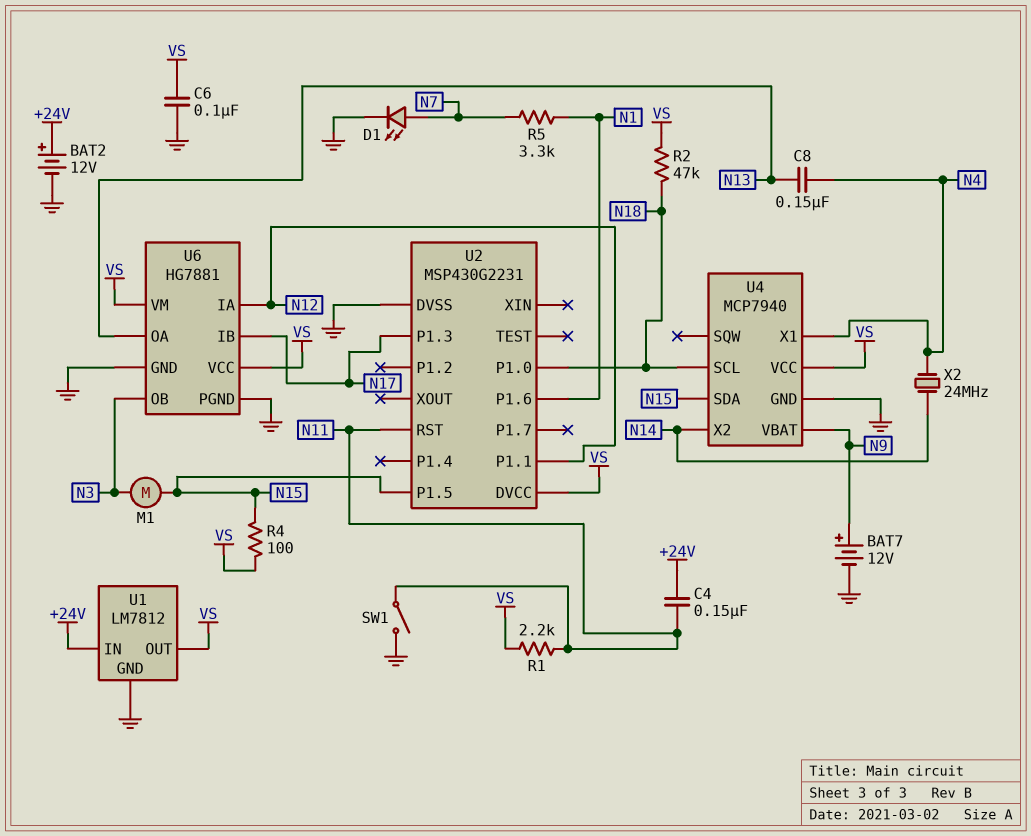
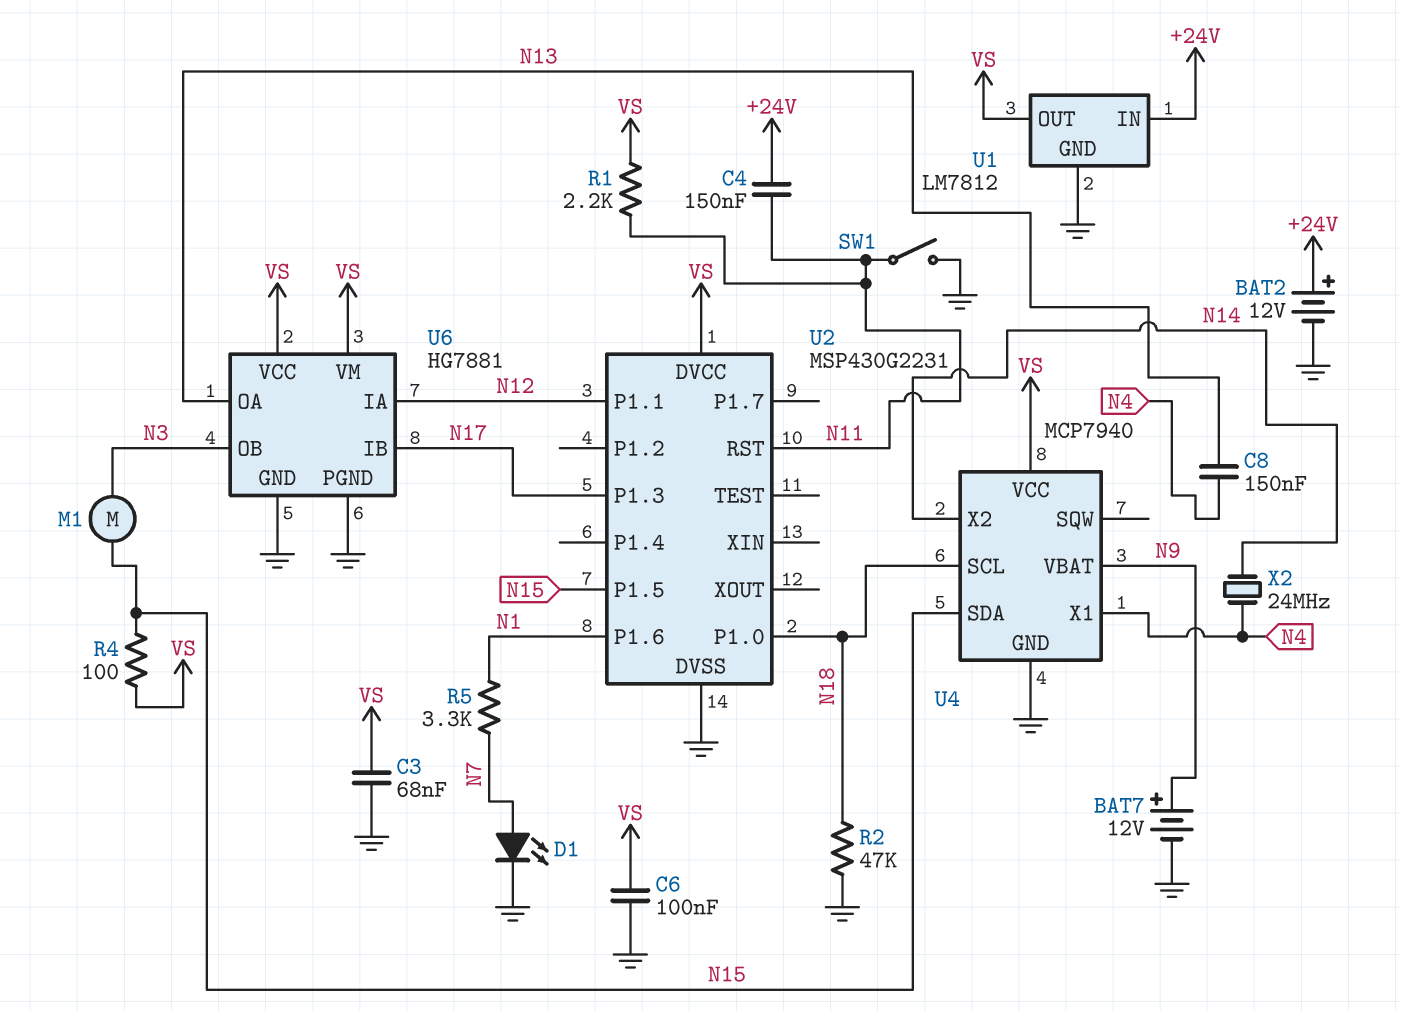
C3: none -> 68nF (GND, VS)
R2: 47k (N18, VS) -> 47k (GND, N18)

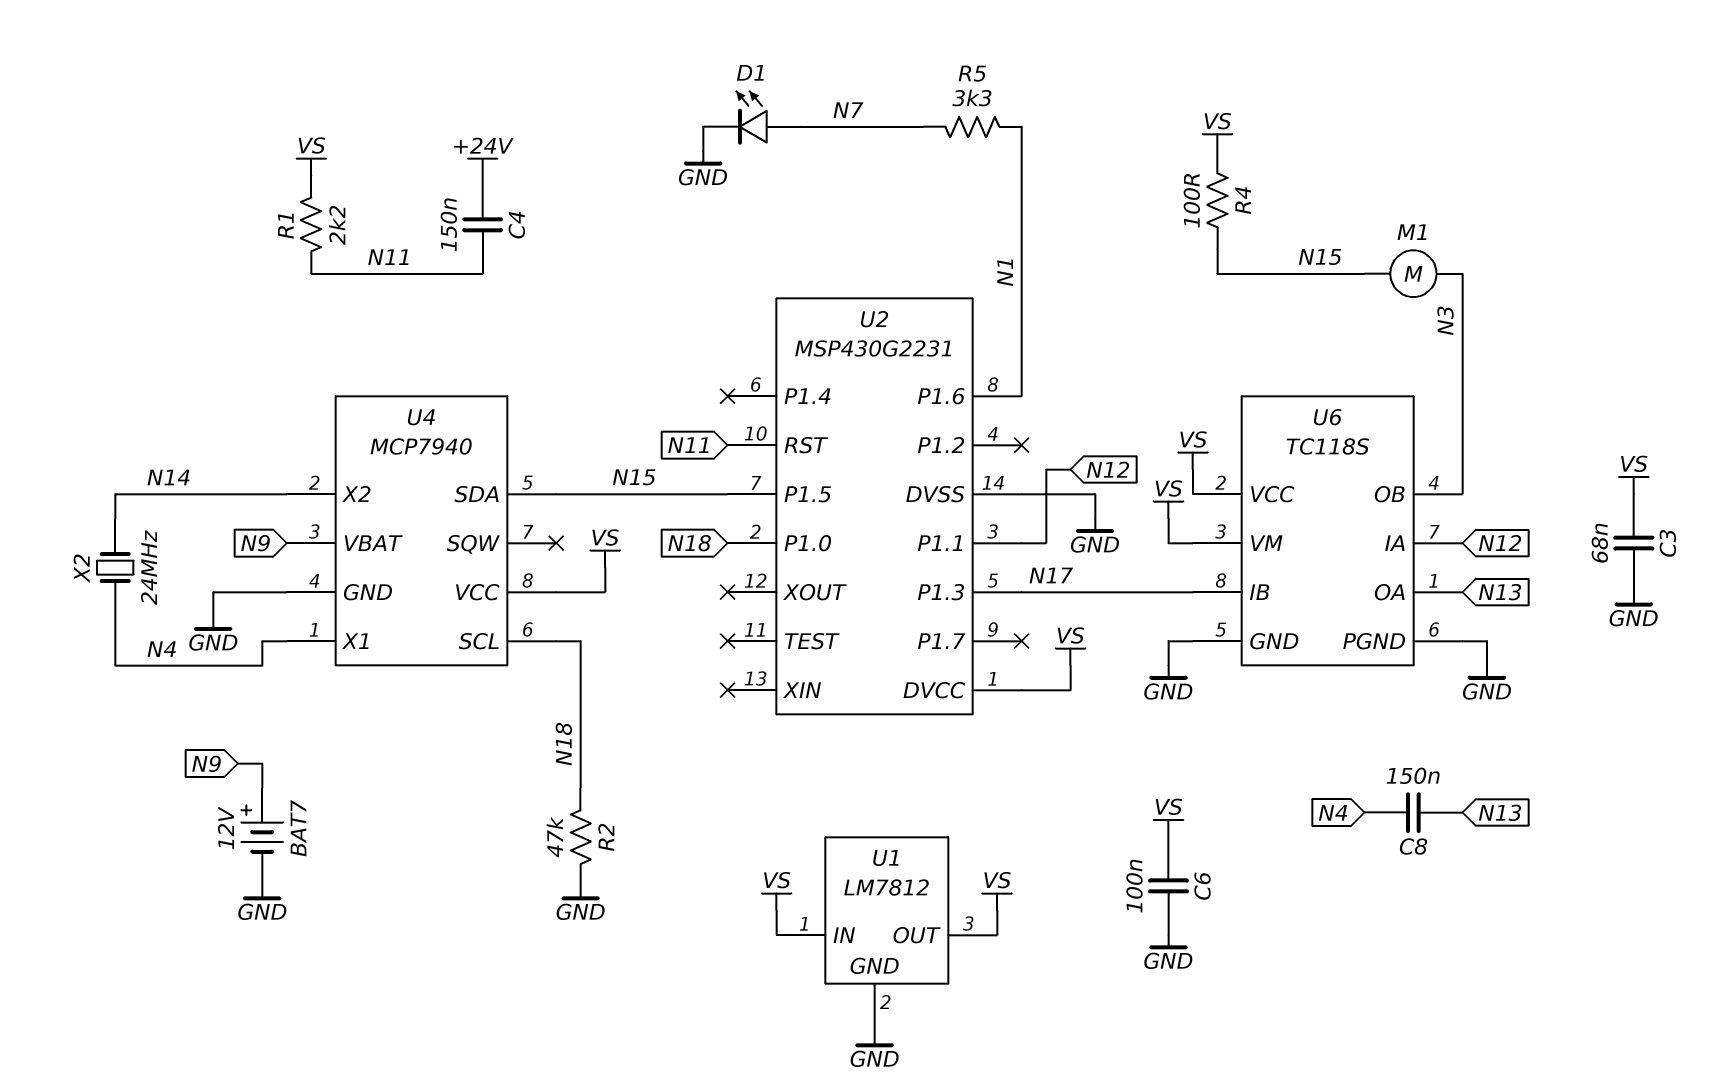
BAT2: 12V (plus +24V, minus GND) -> none
SW1: switch (GND, N11) -> none
U1 pin IN: +24V -> VS
U6: HG7881 -> TC118S

